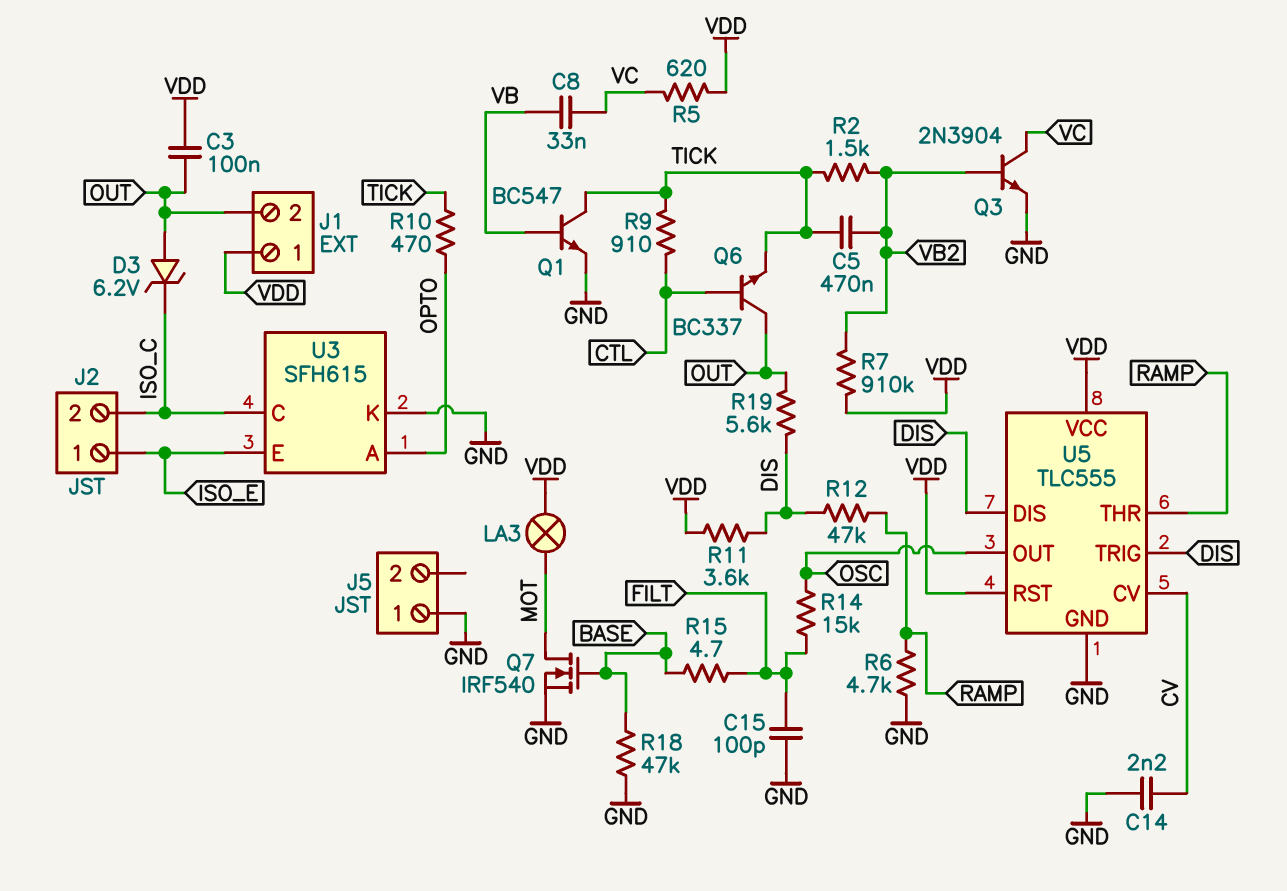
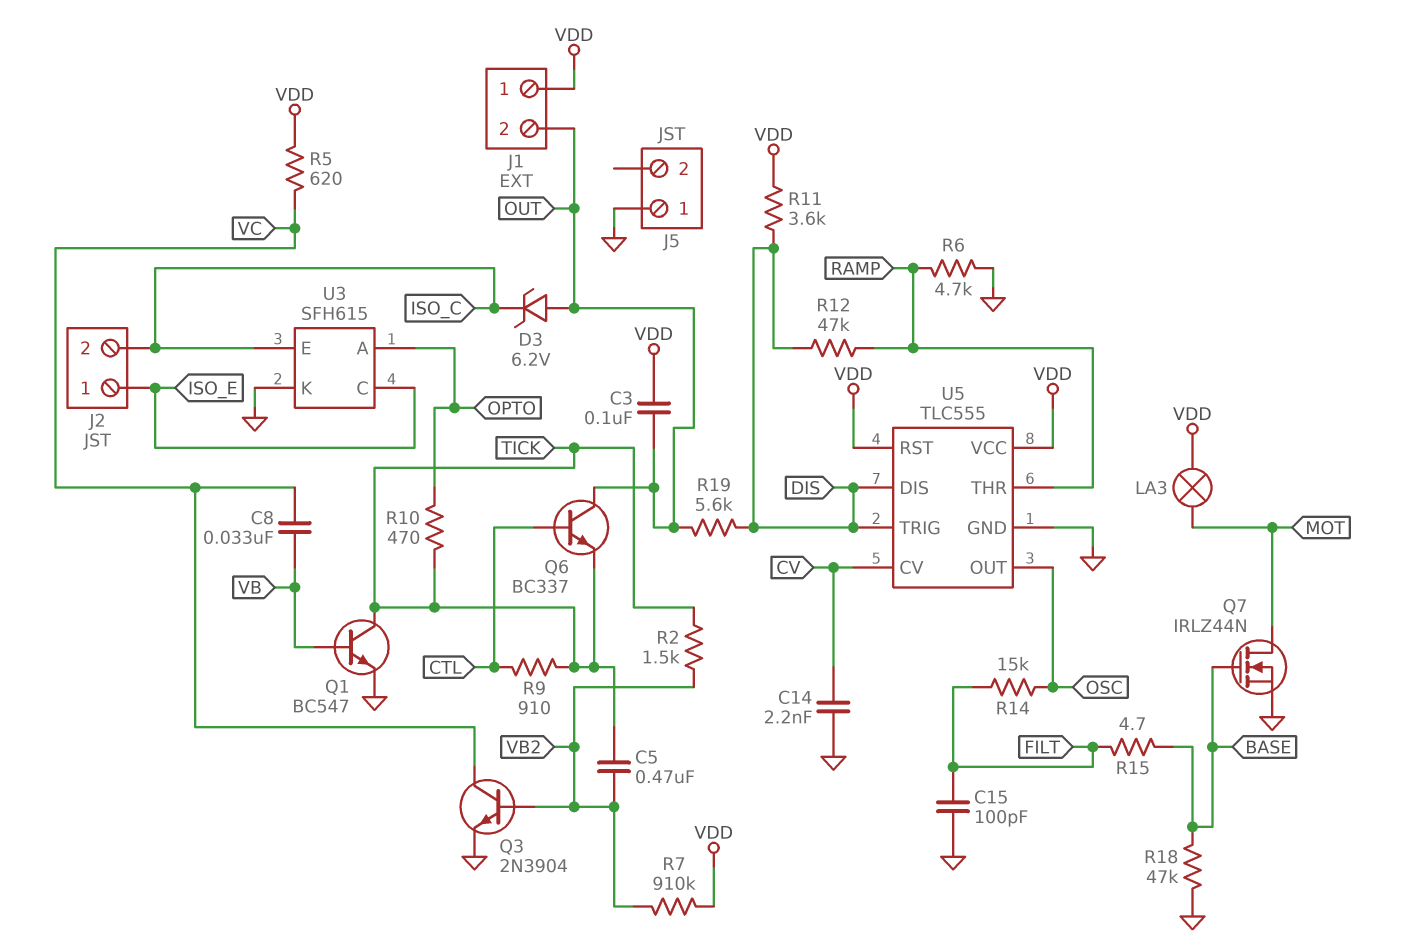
Q7: NMOS IRF540 (G BASE, D MOT, S GND) -> NMOS IRLZ44N (G BASE, D MOT, S GND)
U3 pin C: ISO_C -> ISO_E
U3 pin E: ISO_E -> ISO_C

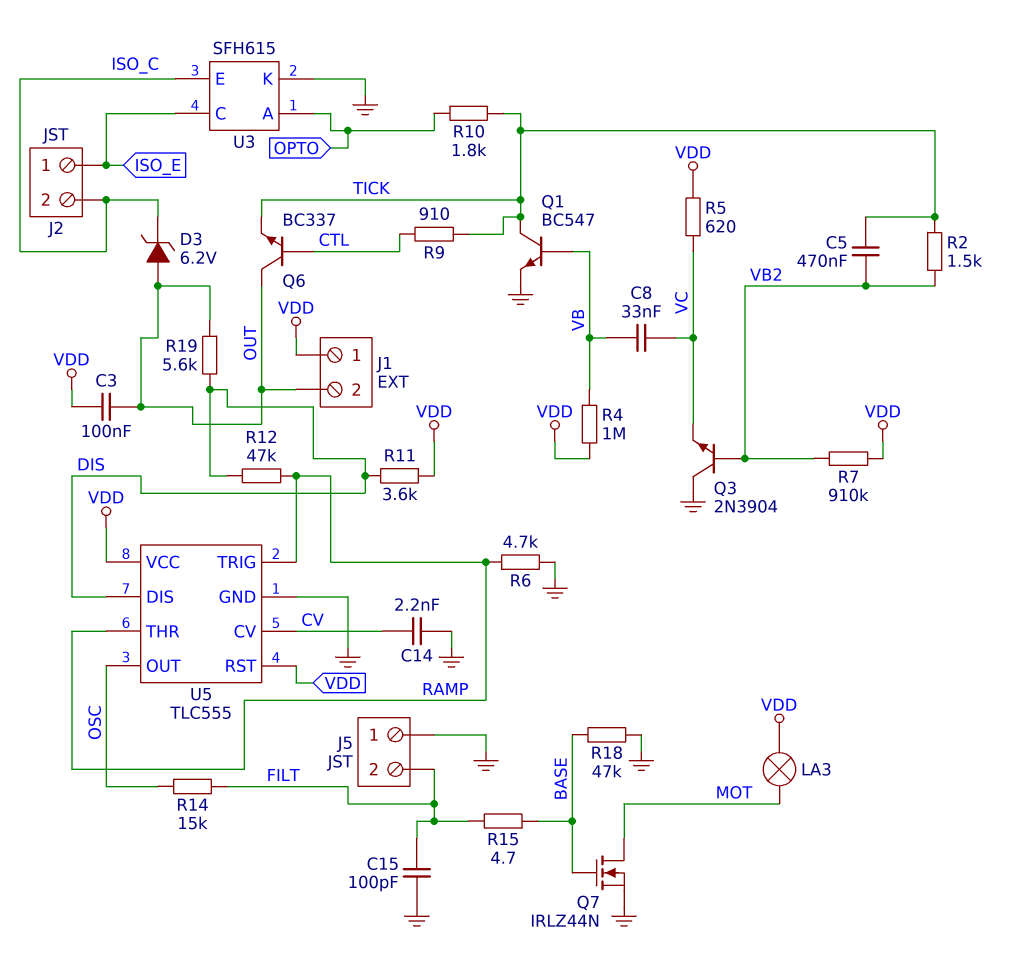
J5 pin 2: none -> FILT
Q3: NPN 2N3904 (B VB2, C VC, E GND) -> NPN 2N3904 (B VB2, C GND, E VC)
R4: none -> 1M (VB, VDD)
R10: 470 (OPTO, TICK) -> 1.8k (OPTO, TICK)
U5 pin TRIG: DIS -> RAMP

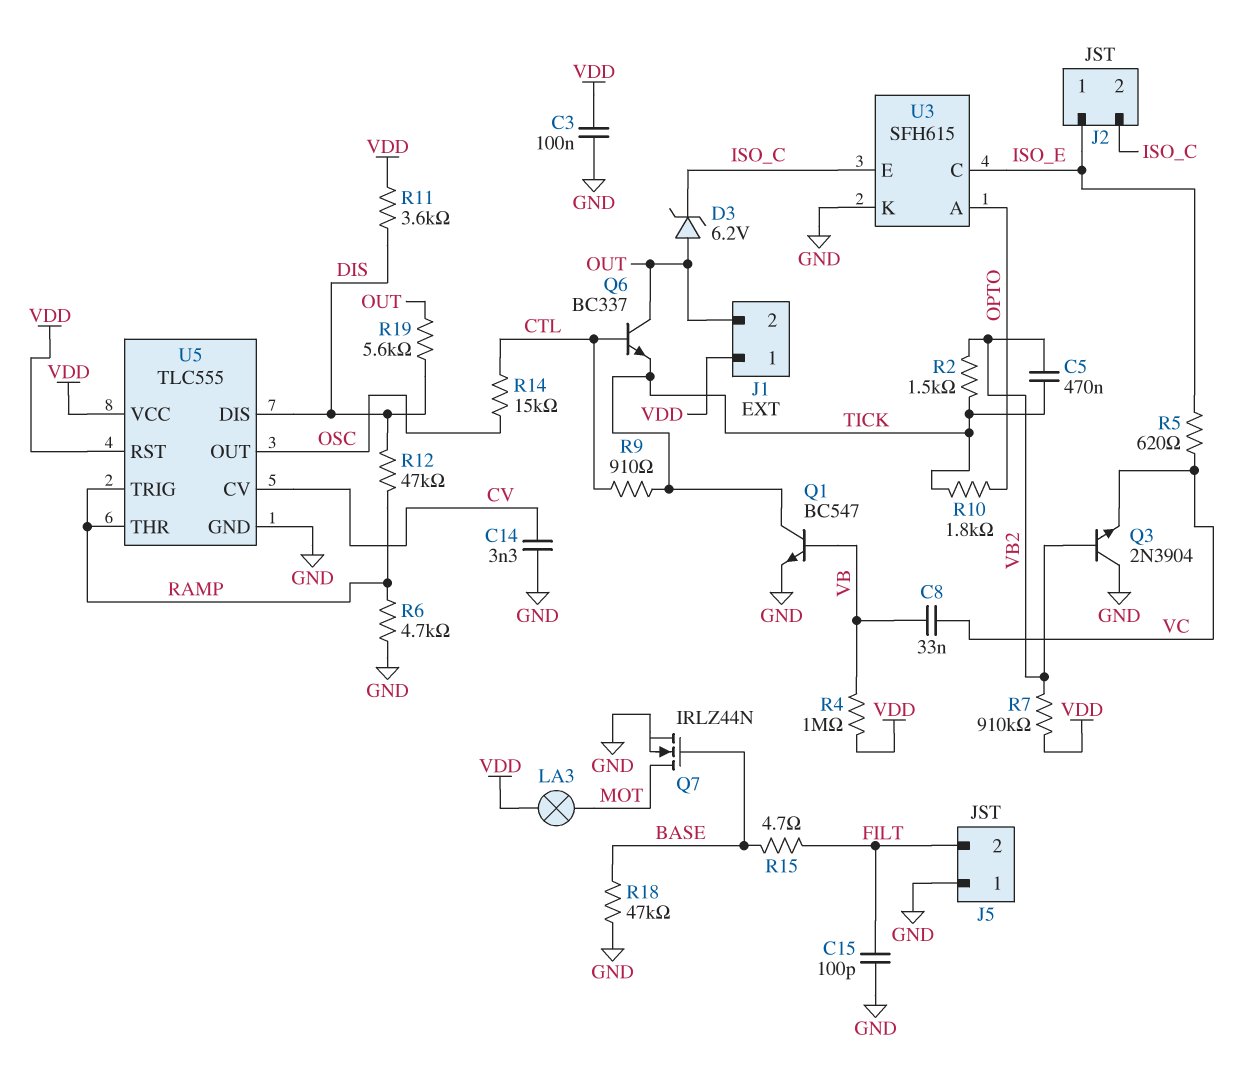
C3: 100nF (OUT, VDD) -> 100nF (GND, VDD)
C14: 2.2nF (CV, GND) -> 3.3nF (CV, GND)
R5: 620 (VC, VDD) -> 620 (ISO_E, VC)
R14: 15k (FILT, OSC) -> 15k (CTL, OSC)

